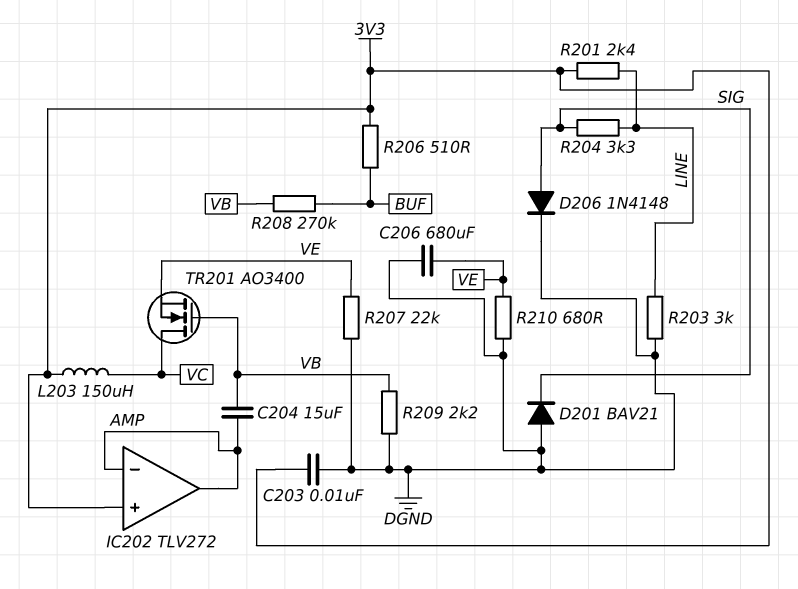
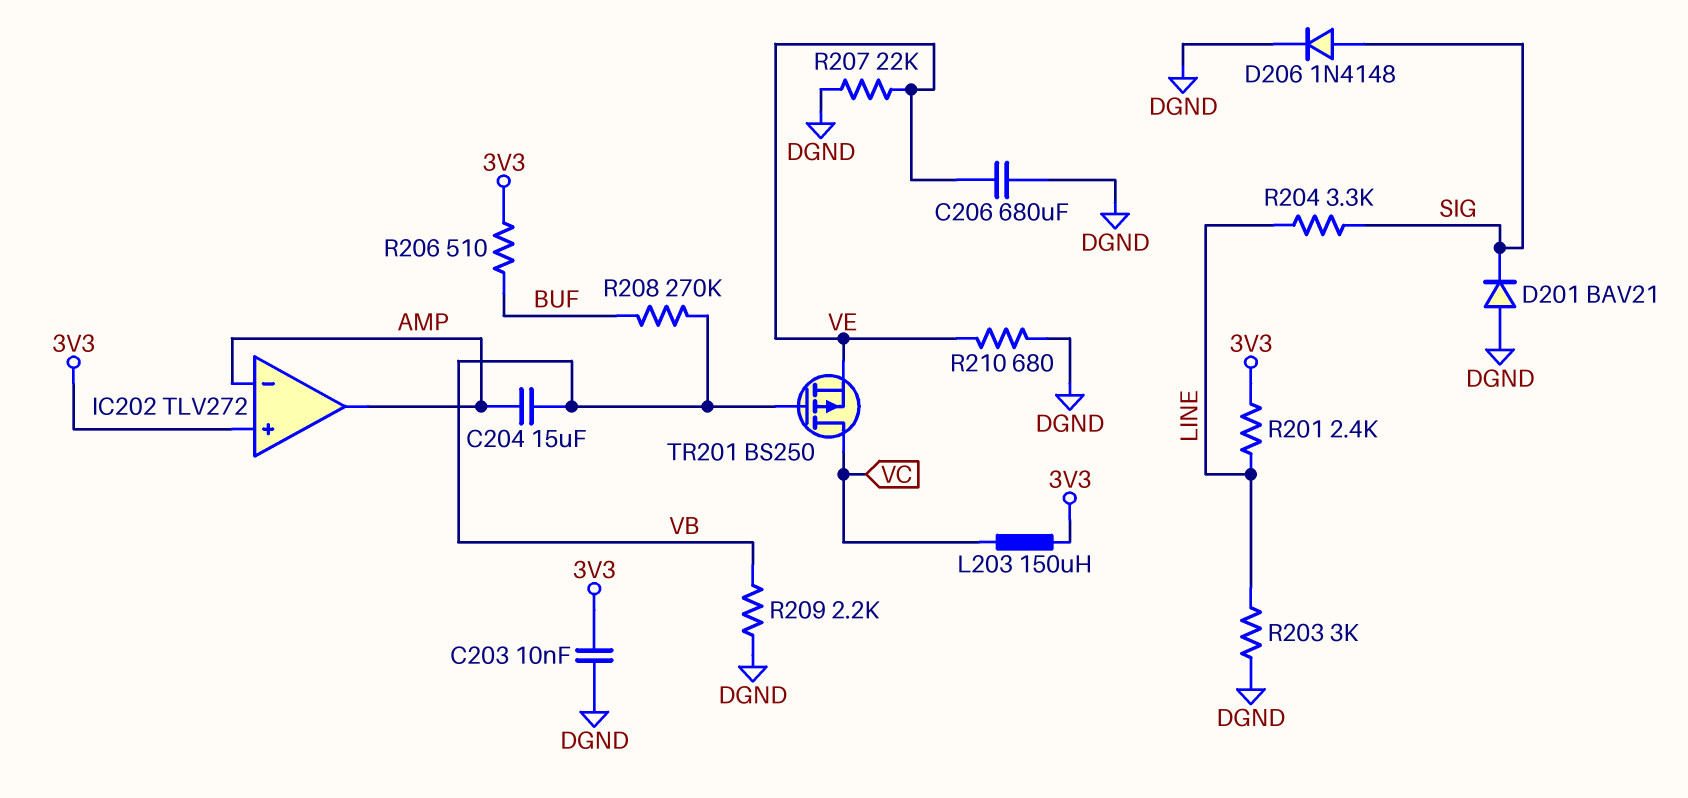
TR201: NMOS AO3400 (G VB, D VC, S VE) -> PMOS BS250 (G VB, D VC, S VE)

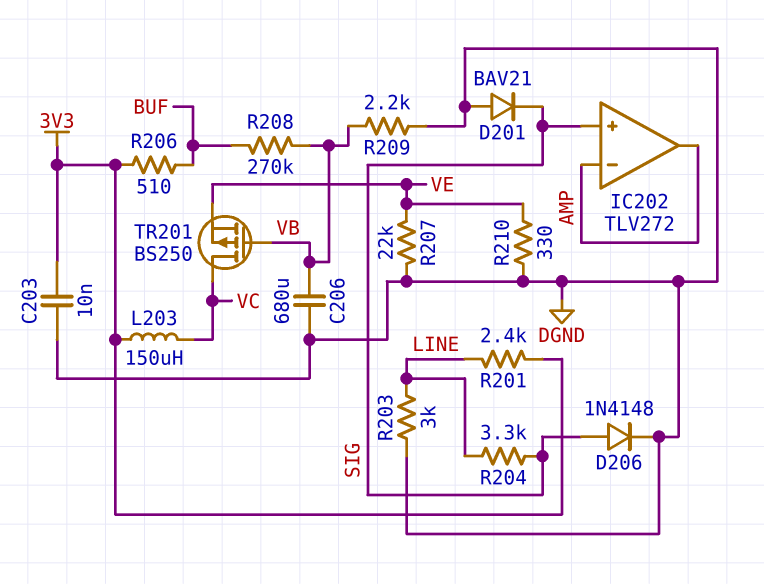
C204: 15uF (AMP, VB) -> none
C206: 680uF (DGND, VE) -> 680uF (DGND, VB)
IC202 pin in+: 3V3 -> SIG
R210: 680 (DGND, VE) -> 330 (DGND, VE)

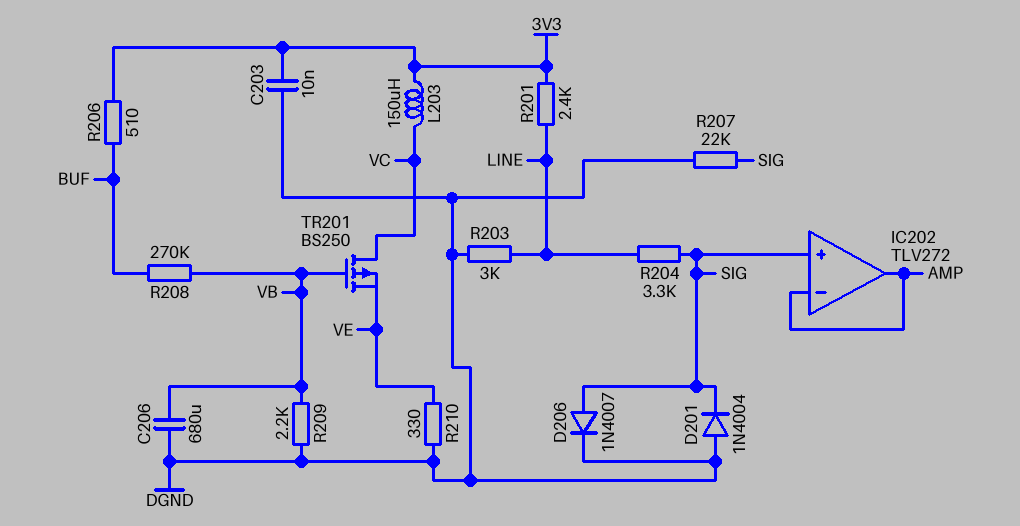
D201: diode BAV21 (A DGND, K SIG) -> diode 1N4004 (A DGND, K SIG)
D206: diode 1N4148 (A SIG, K DGND) -> diode 1N4007 (A SIG, K DGND)
R207: 22k (DGND, VE) -> 22k (DGND, SIG)

